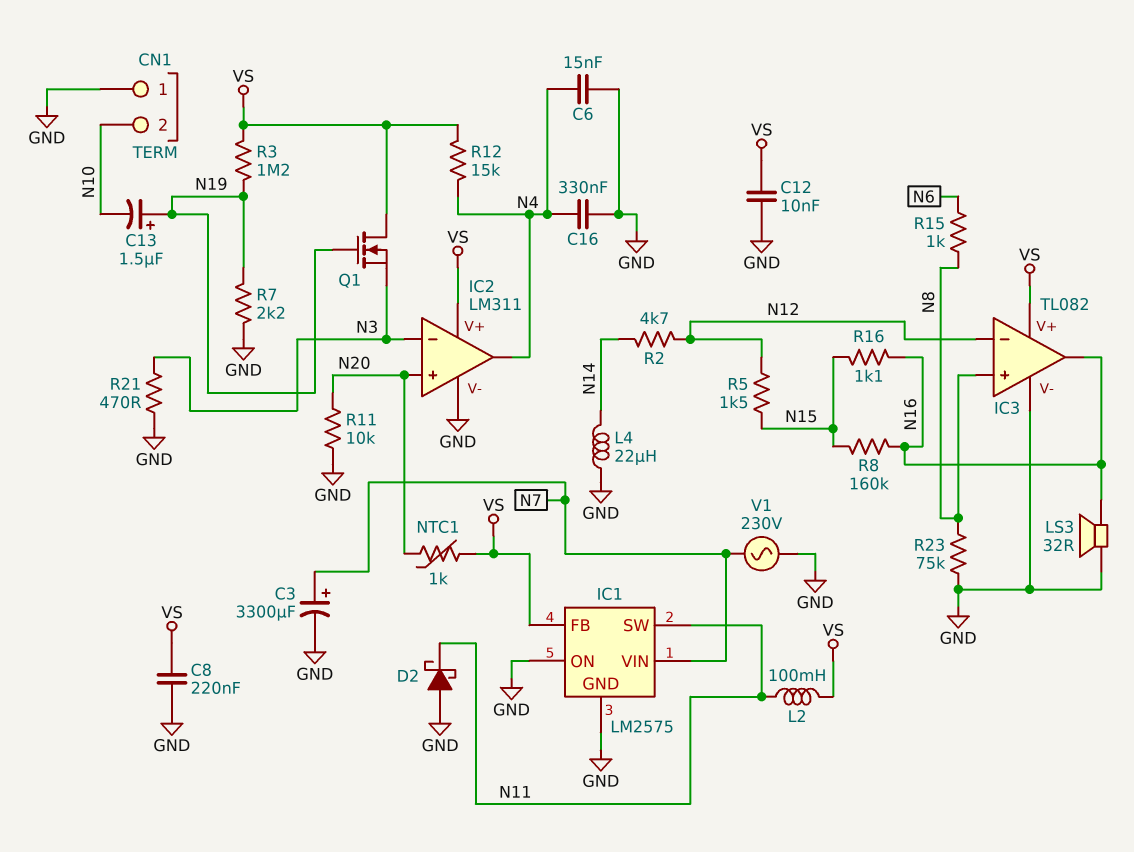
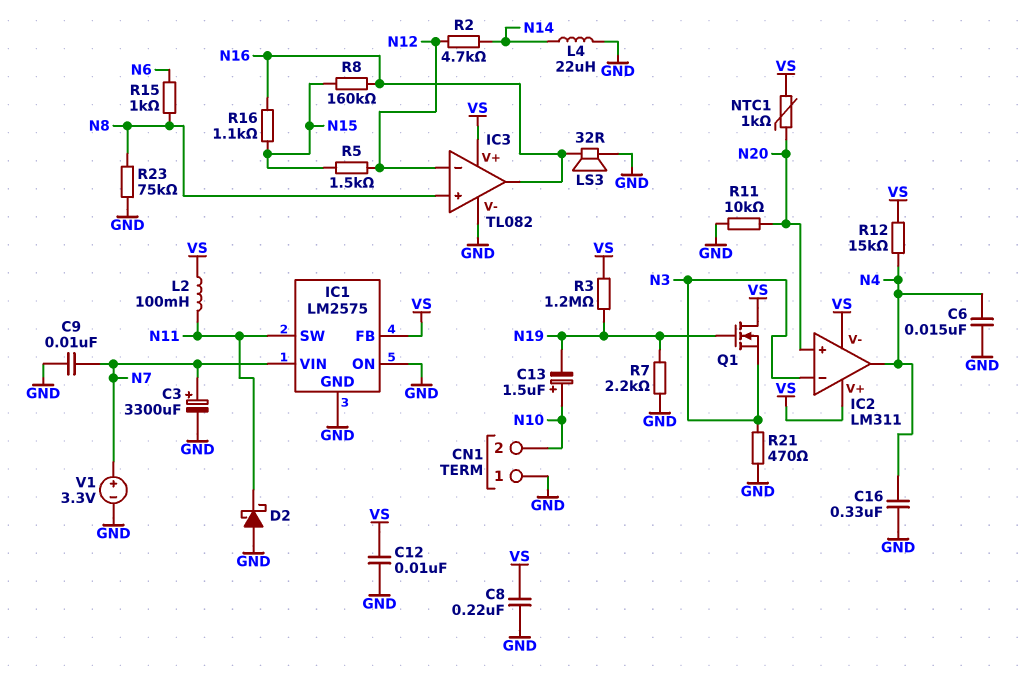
C9: none -> 10nF (GND, N7)
C13: 1.5uF (plus N19, minus N10) -> 1.5uF (plus N10, minus N19)
IC2 pin V-: GND -> VS
V1: AC 230V (GND, N7) -> 3.3V (plus N7, minus GND)

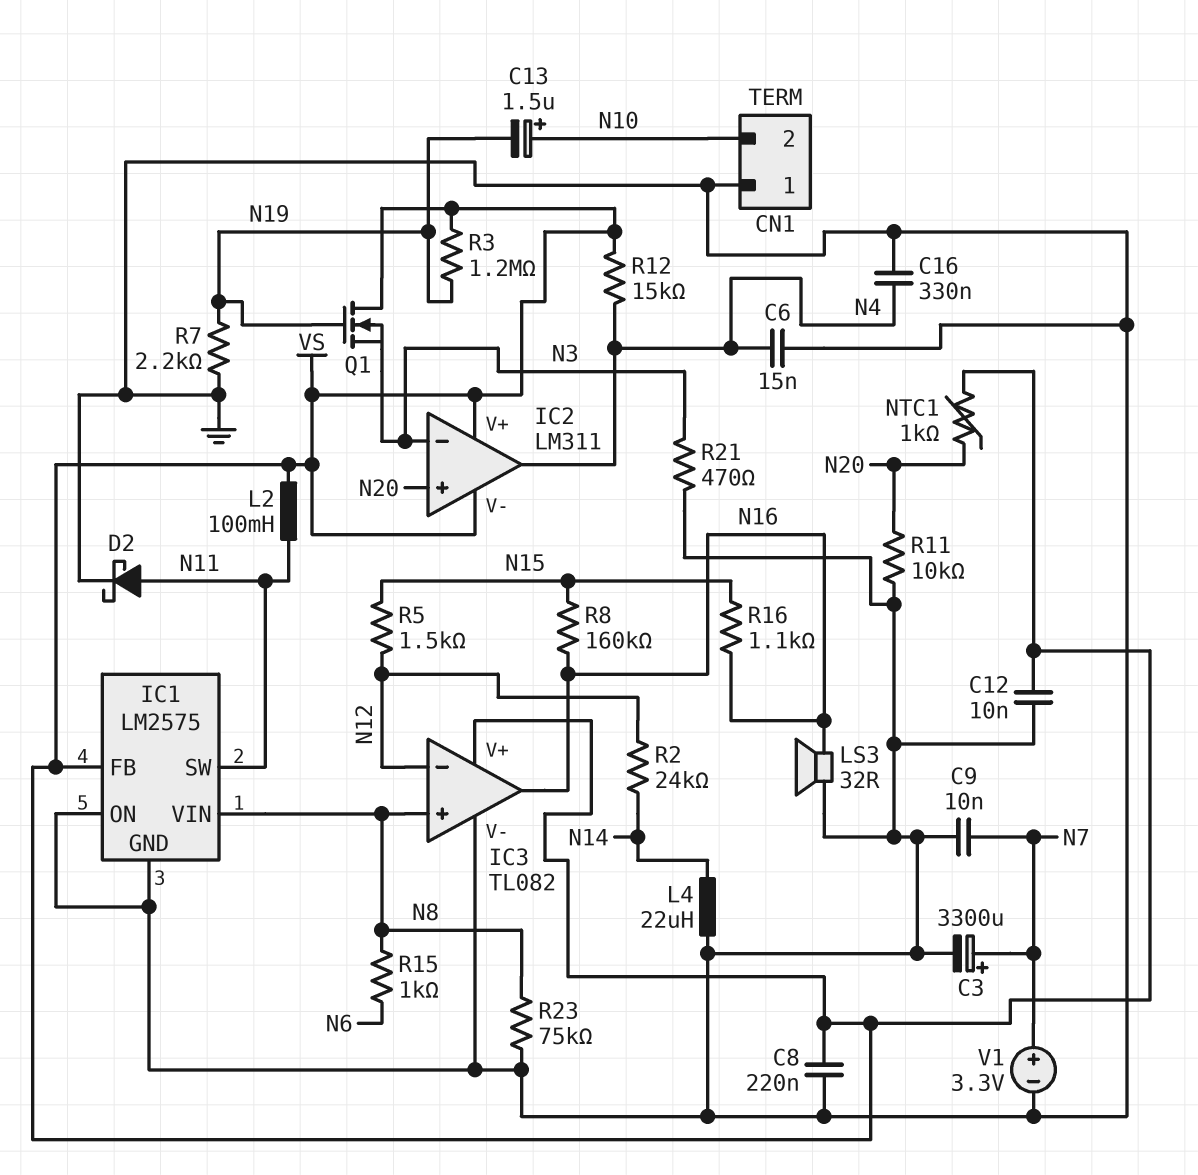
D2: schottky (A GND, K N11) -> schottky (A N11, K GND)
IC1 pin VIN: N7 -> N8
R2: 4.7k (N12, N14) -> 24k (N12, N14)

